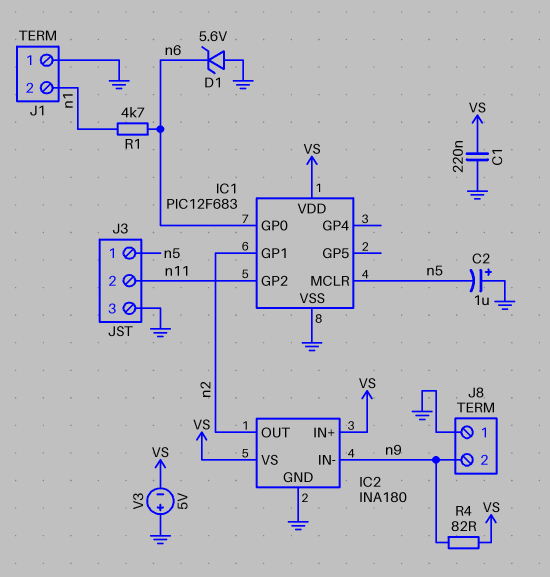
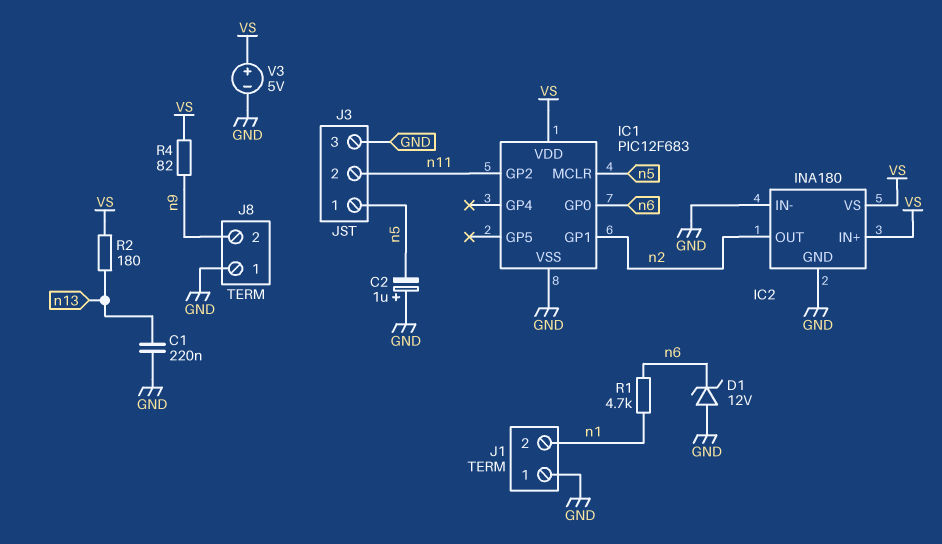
C1: 220nF (GND, VS) -> 220nF (GND, n13)
D1: zener 5.6V (A GND, K n6) -> zener 12V (A GND, K n6)
IC2 pin IN-: n9 -> GND
R2: none -> 180 (VS, n13)
V3: 5V (plus GND, minus VS) -> 5V (plus VS, minus GND)

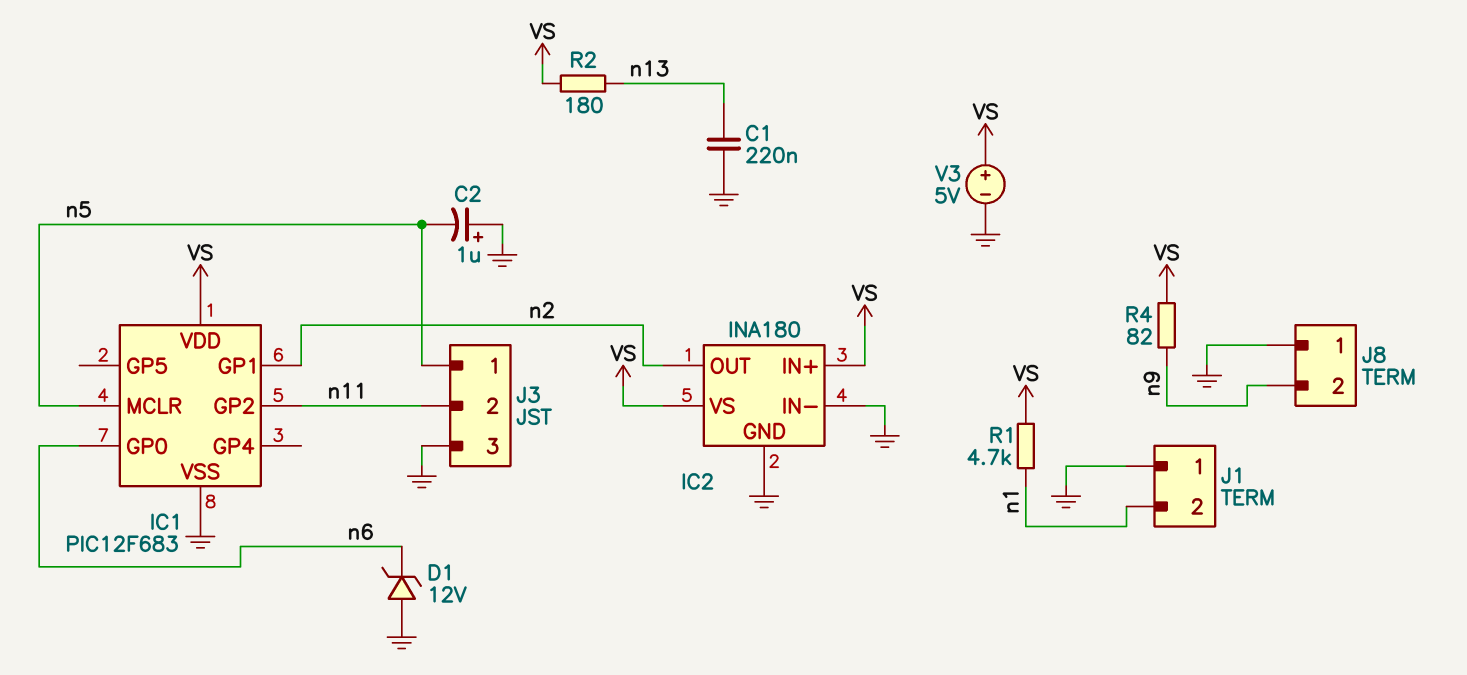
R1: 4.7k (n1, n6) -> 4.7k (VS, n1)

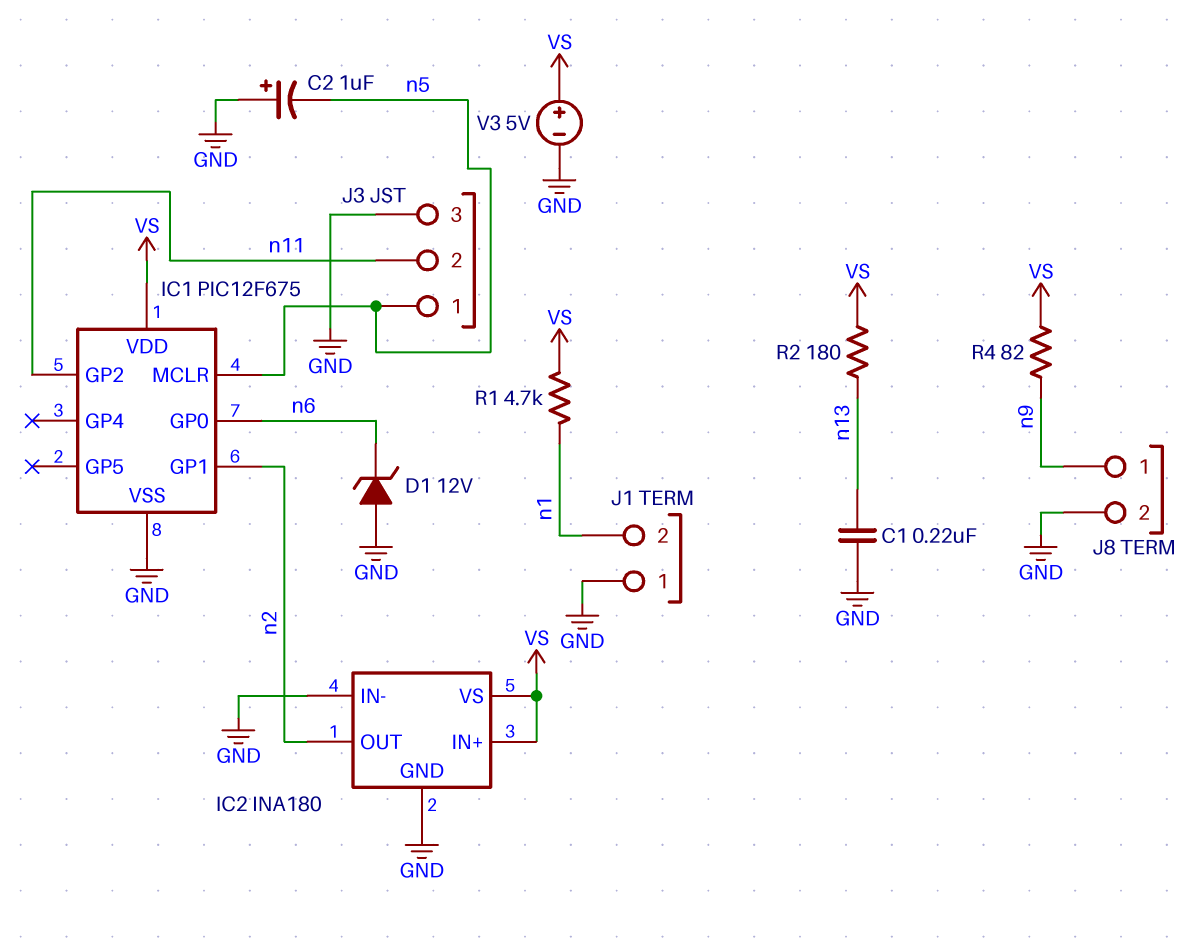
IC1: PIC12F683 -> PIC12F675
J8 pin 1: GND -> n9
J8 pin 2: n9 -> GND

